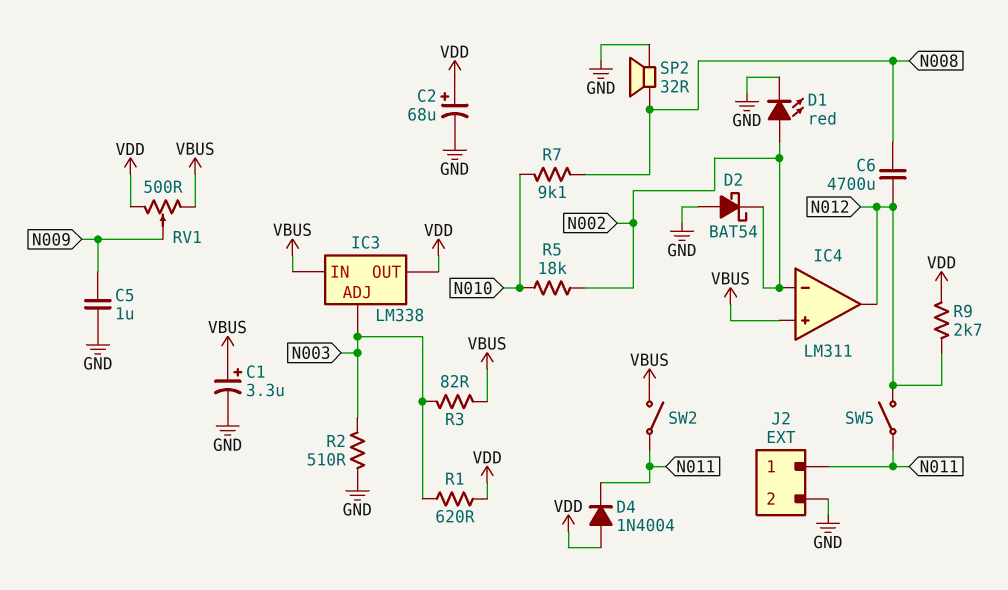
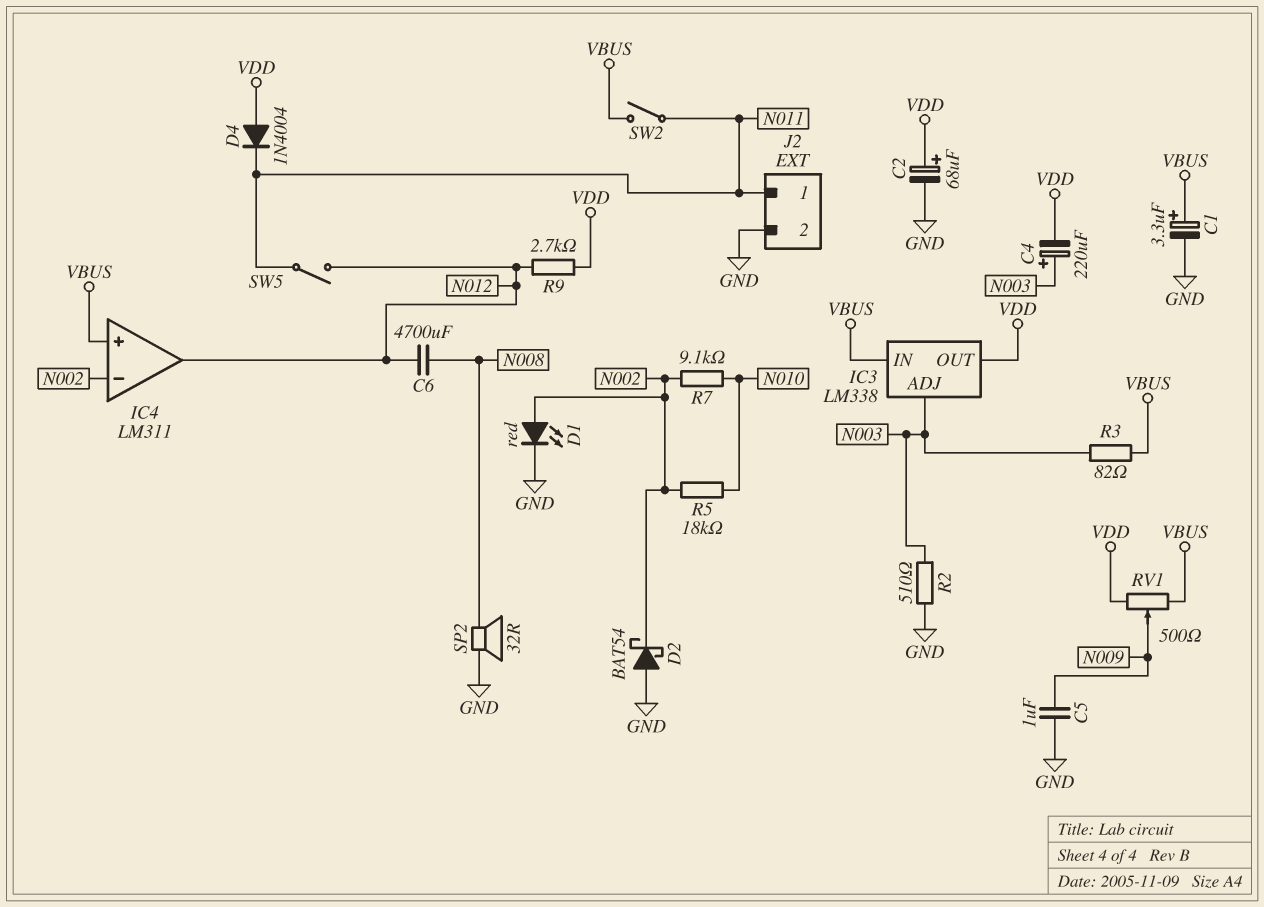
C4: none -> 220uF (plus N003, minus VDD)
R1: 620 (N003, VDD) -> none
R7: 9.1k (N008, N010) -> 9.1k (N002, N010)

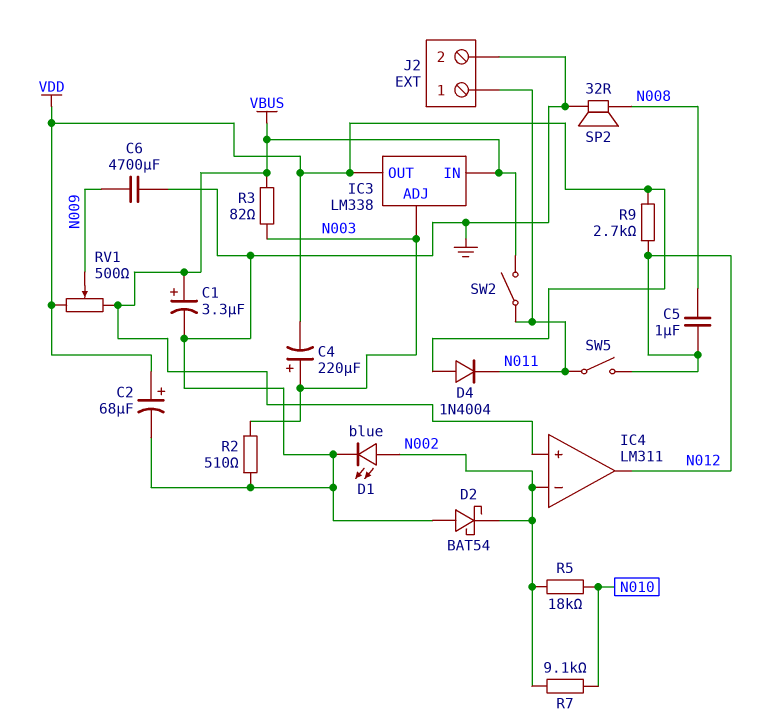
C5: 1uF (GND, N009) -> 1uF (N008, N012)
C6: 4700uF (N008, N012) -> 4700uF (GND, N009)
D1: LED red (A N002, K GND) -> LED blue (A N002, K GND)

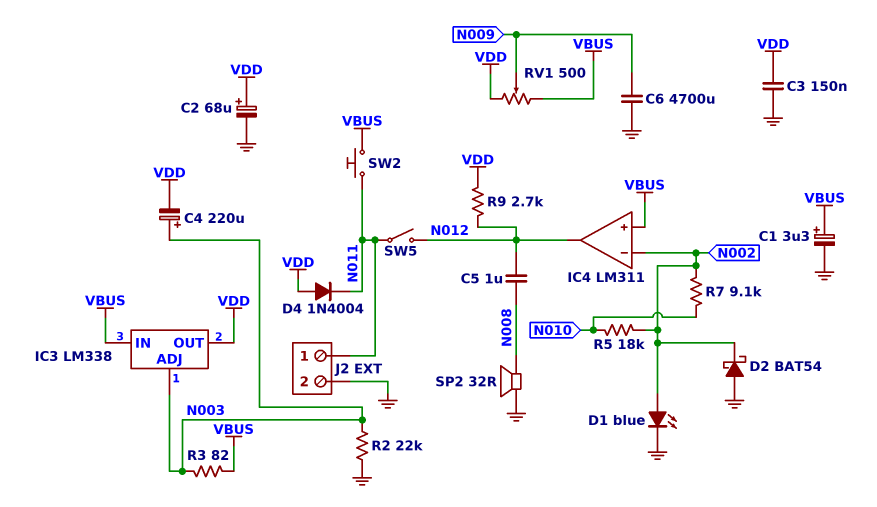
C3: none -> 150nF (GND, VDD)
R2: 510 (GND, N003) -> 22k (GND, N003)
SW2: switch (N011, VBUS) -> button (N011, VBUS)

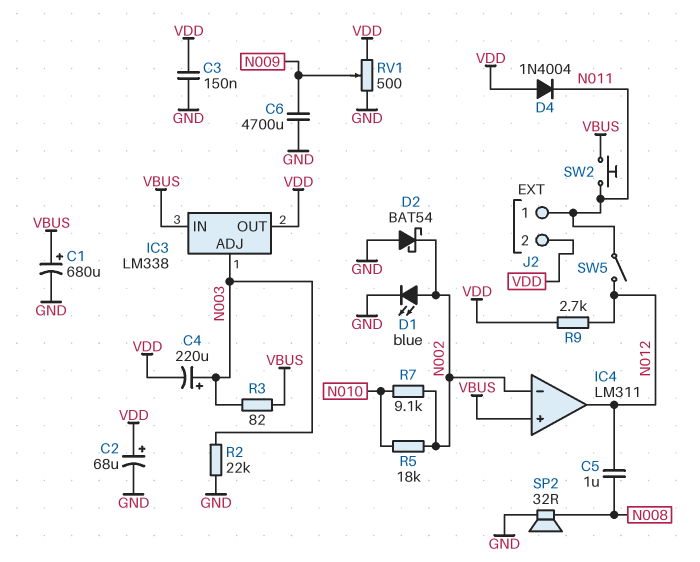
C1: 3.3uF (plus VBUS, minus GND) -> 680uF (plus VBUS, minus GND)
J2 pin 2: GND -> VDD
RV1: 500 (VBUS, VDD, wiper N009) -> 500 (GND, VDD, wiper N009)

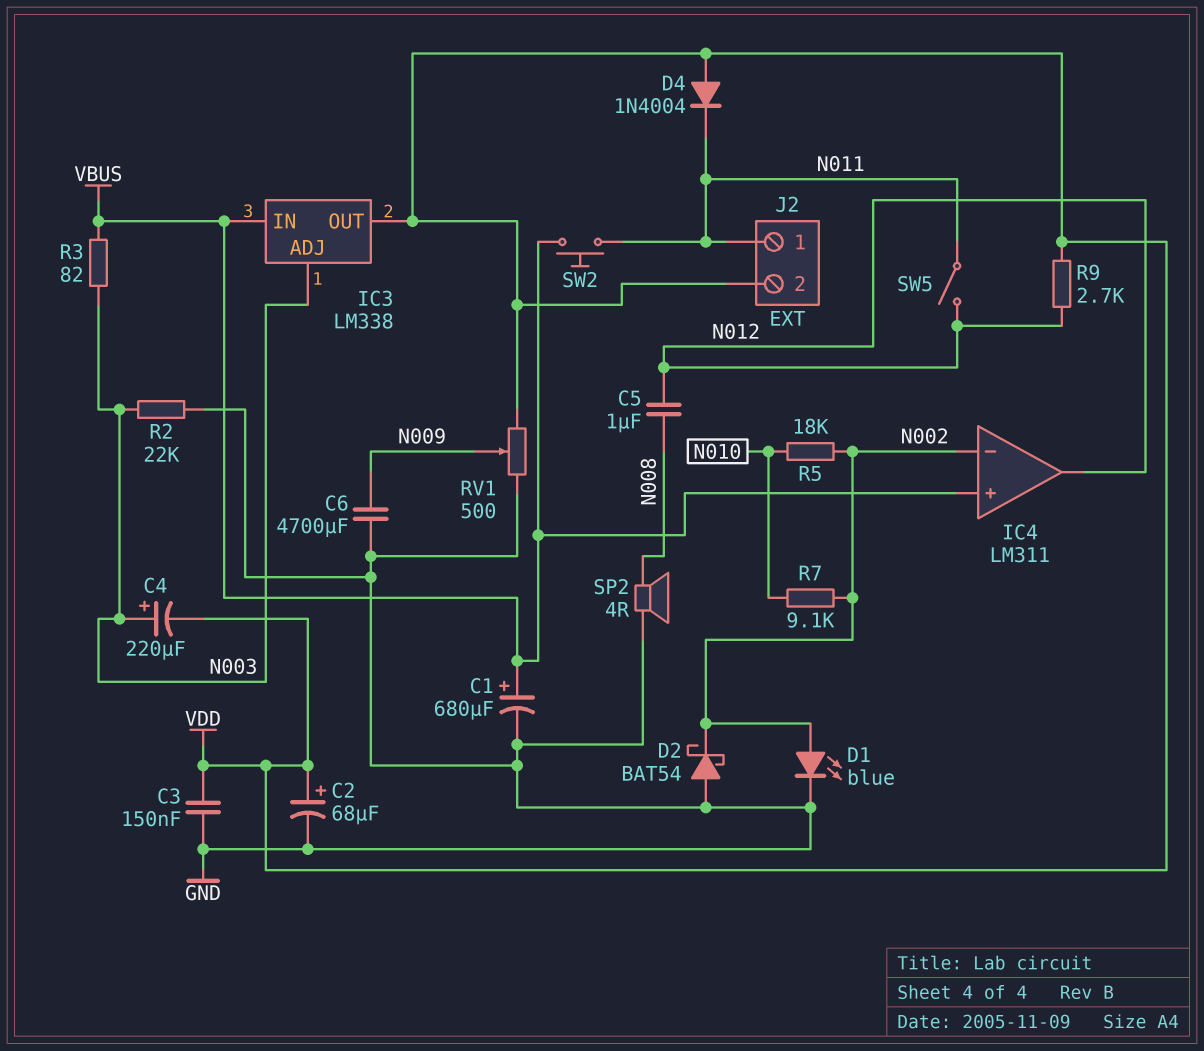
SP2: speaker 32R (GND, N008) -> speaker 4R (GND, N008)

